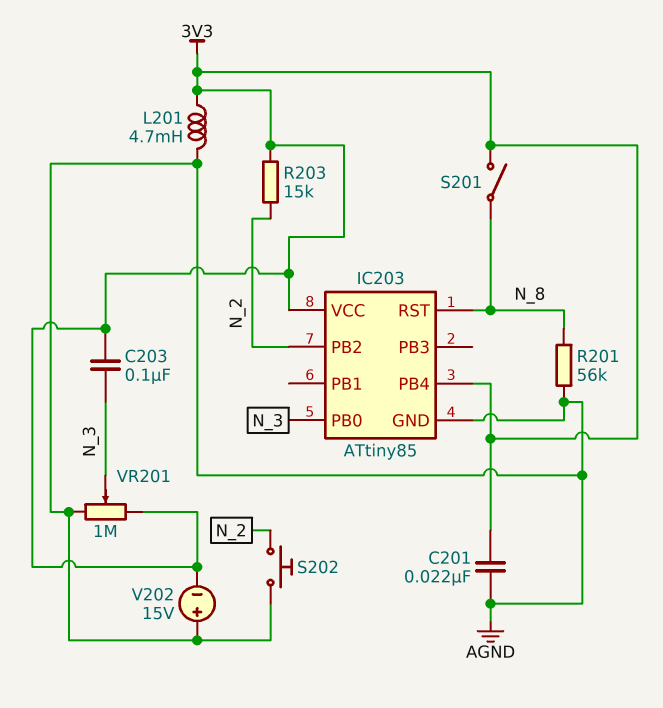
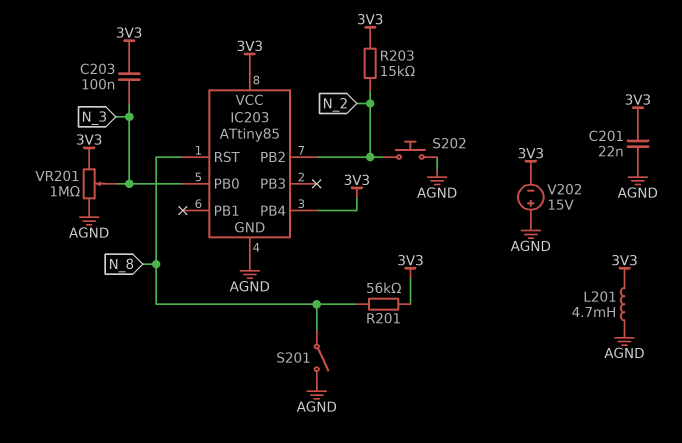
R201: 56k (AGND, N_8) -> 56k (3V3, N_8)
S201: switch (3V3, N_8) -> switch (AGND, N_8)

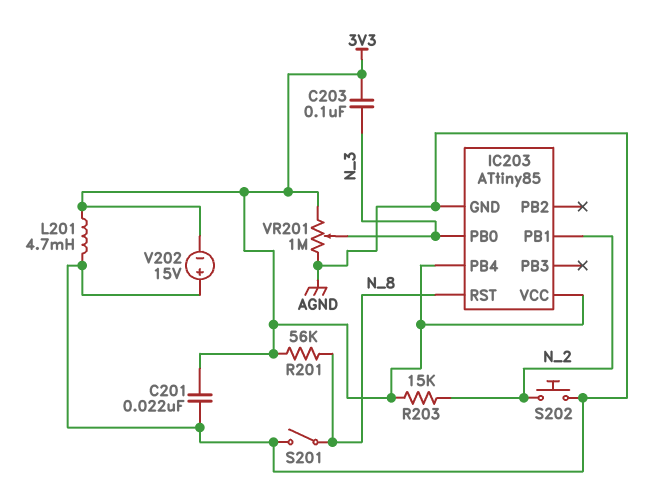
IC203 pin PB1: none -> N_2
IC203 pin PB2: N_2 -> none

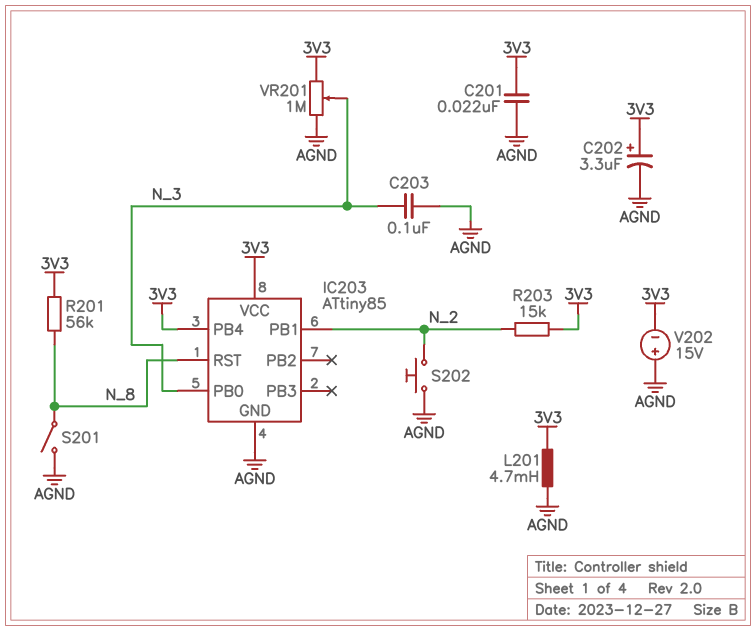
C202: none -> 3.3uF (plus 3V3, minus AGND)
C203: 100nF (3V3, N_3) -> 100nF (AGND, N_3)

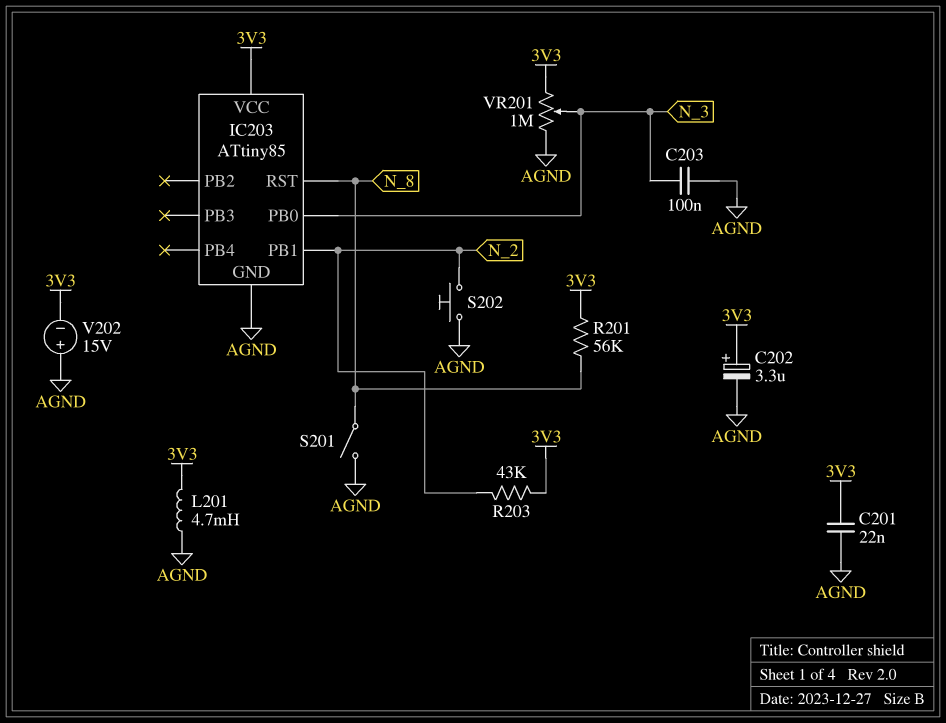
IC203 pin PB4: 3V3 -> none
R203: 15k (3V3, N_2) -> 43k (3V3, N_2)

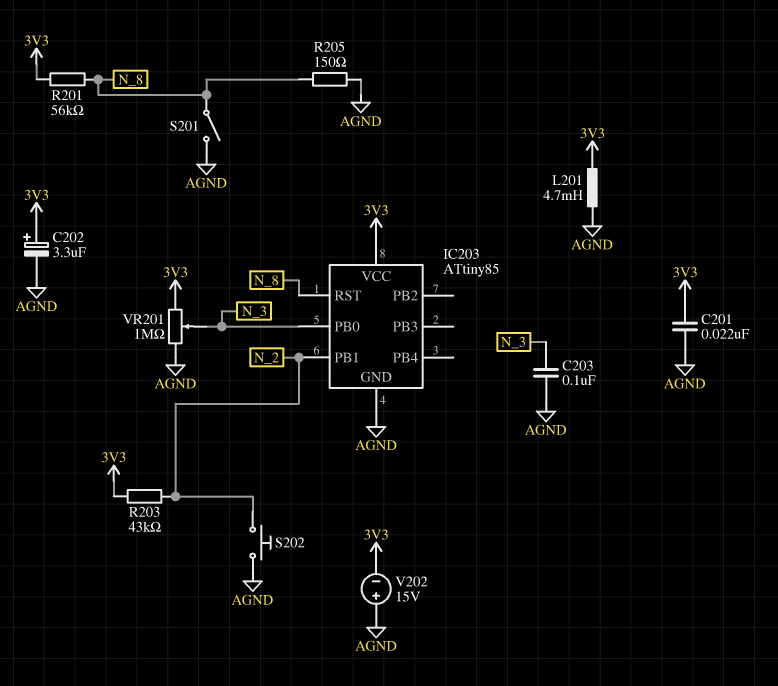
R205: none -> 150 (AGND, N_8)

